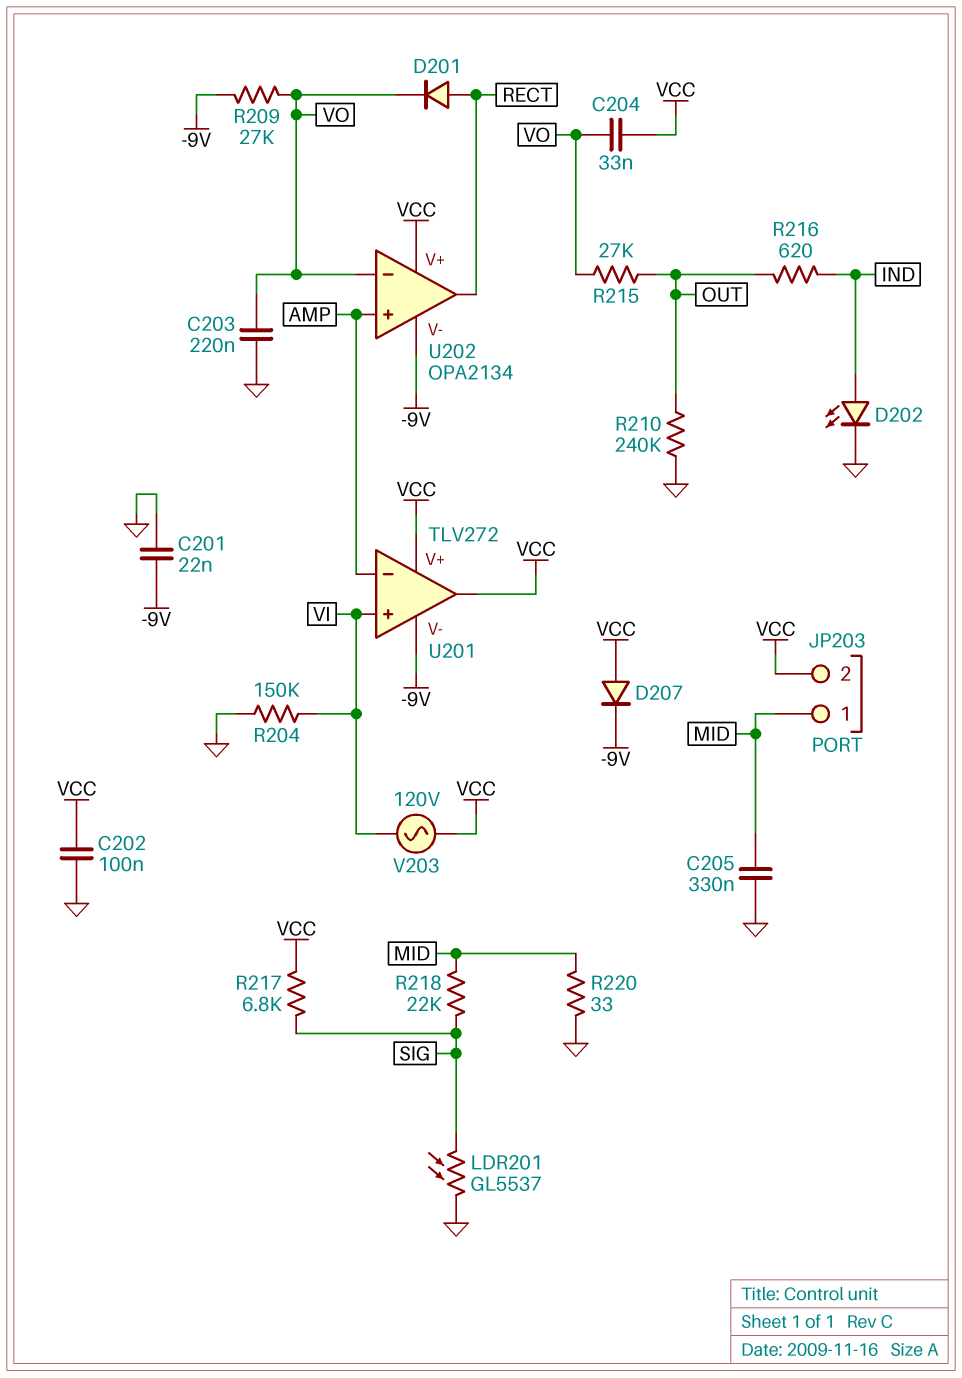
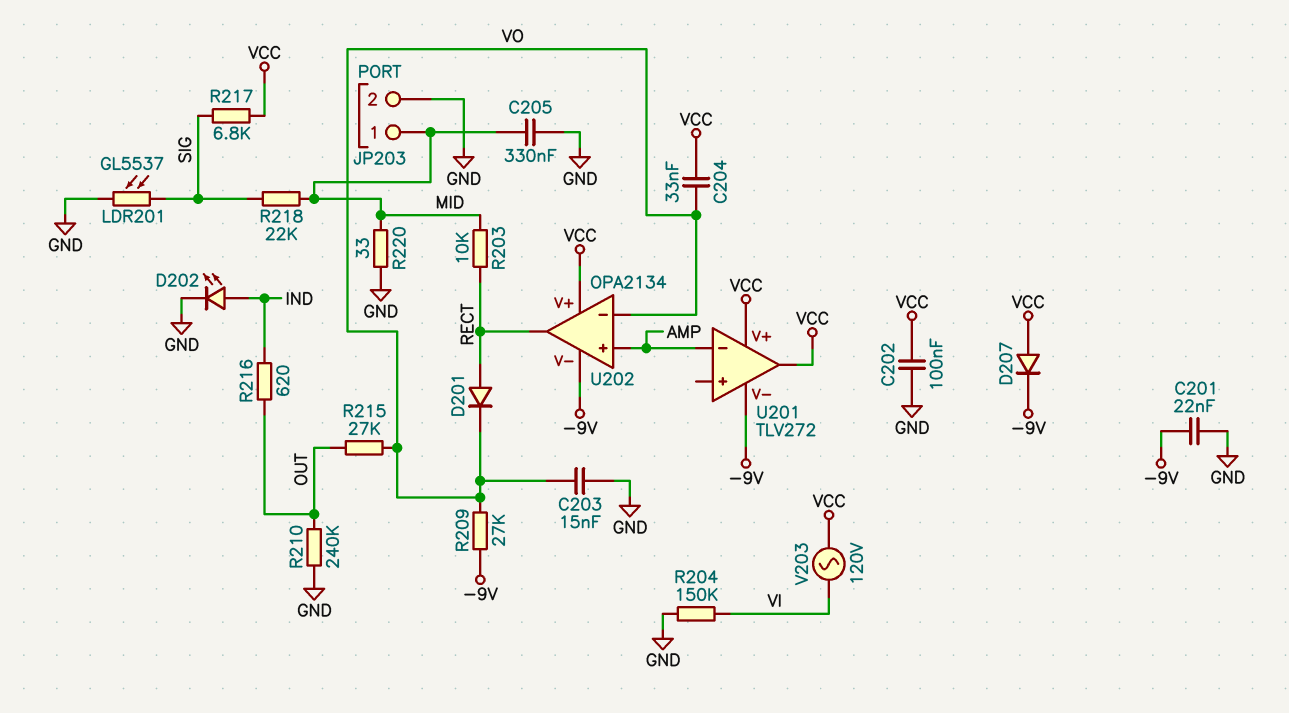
C203: 220nF (GND, VO) -> 15nF (GND, VO)
JP203 pin 2: VCC -> GND
R203: none -> 10k (MID, RECT)
U201 pin in+: VI -> none

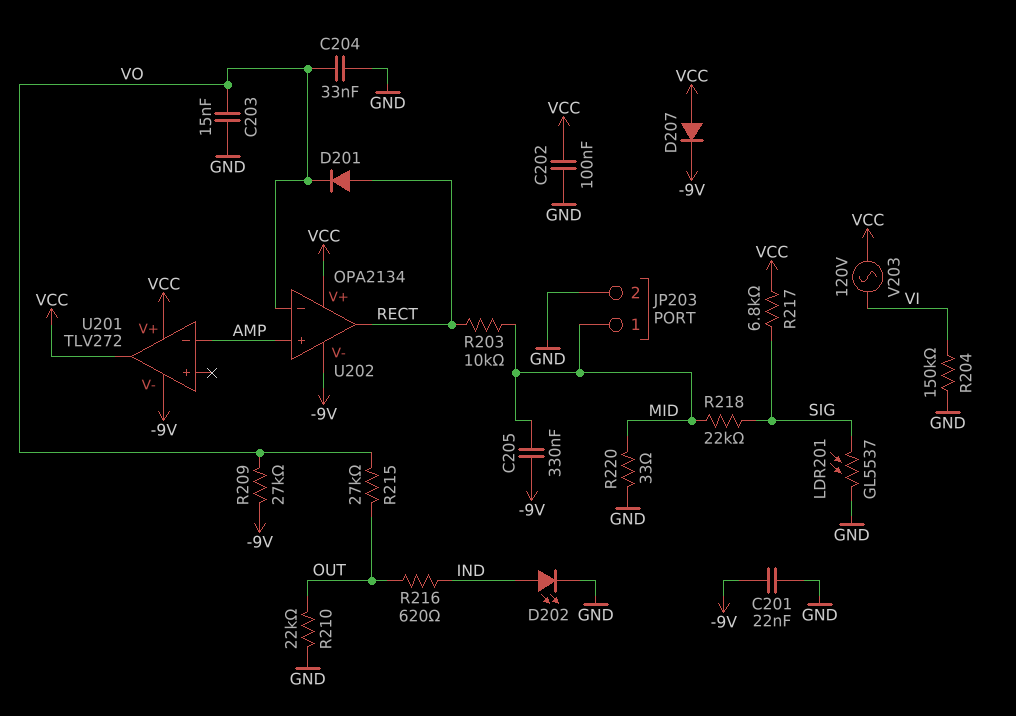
C204: 33nF (VCC, VO) -> 33nF (GND, VO)
C205: 330nF (GND, MID) -> 330nF (-9V, MID)
R210: 240k (GND, OUT) -> 22k (GND, OUT)

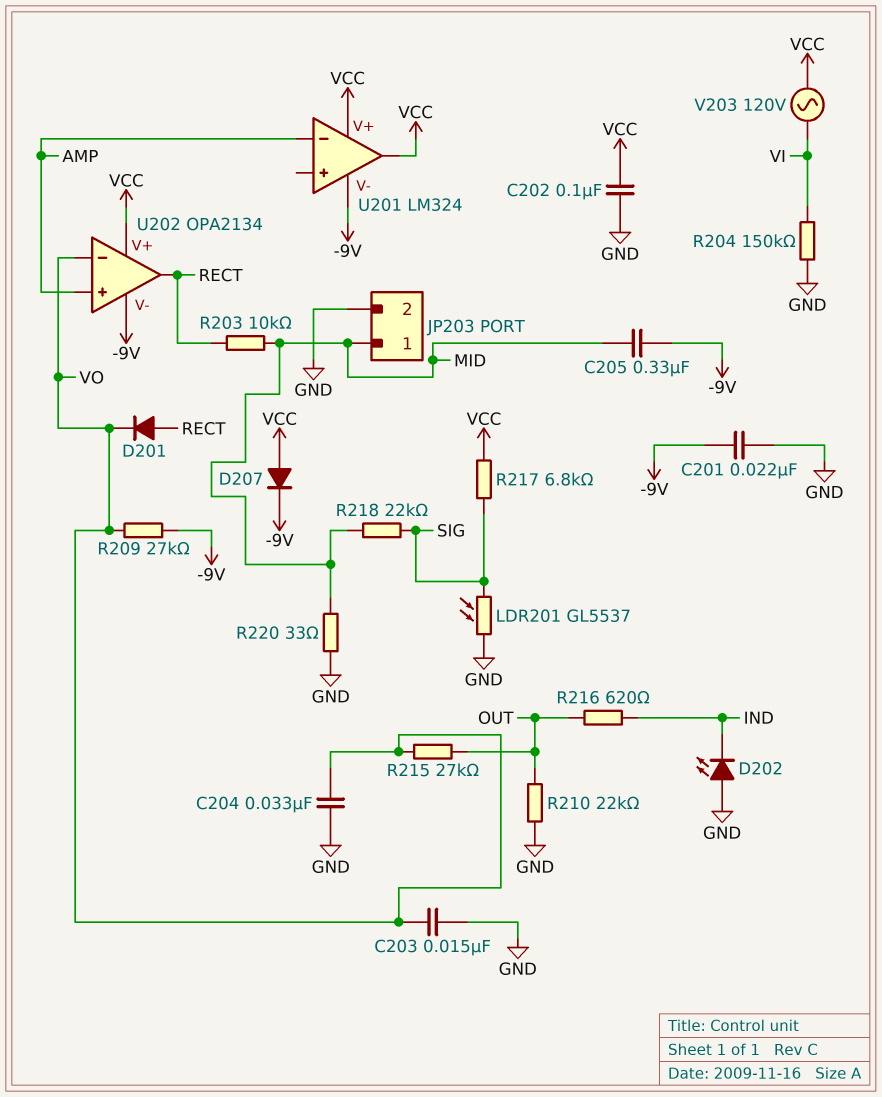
D202: LED (A IND, K GND) -> LED (A GND, K IND)
U201: TLV272 -> LM324

